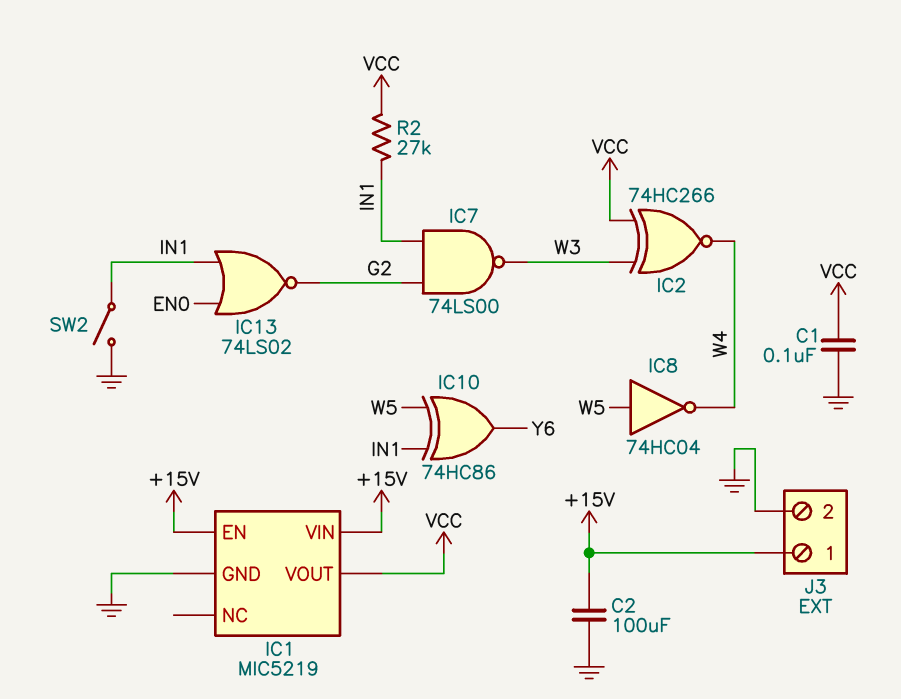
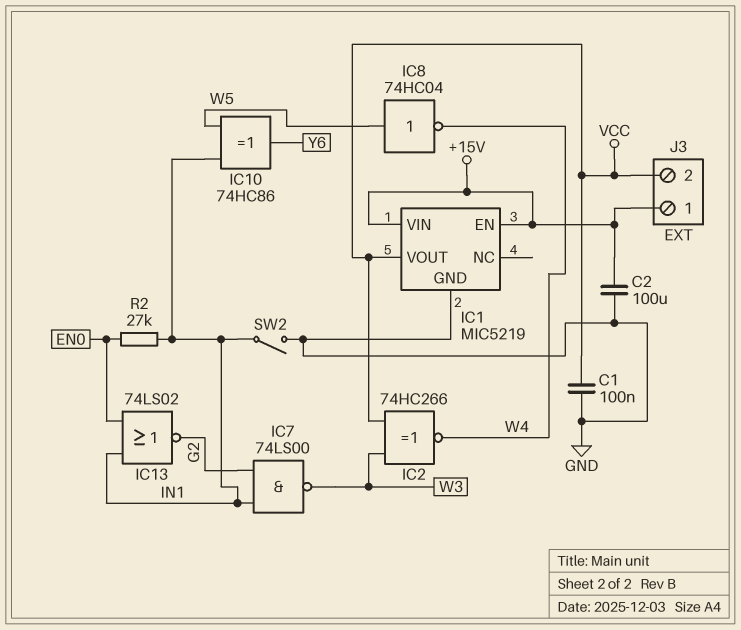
J3 pin 2: GND -> VCC
R2: 27k (IN1, VCC) -> 27k (EN0, IN1)

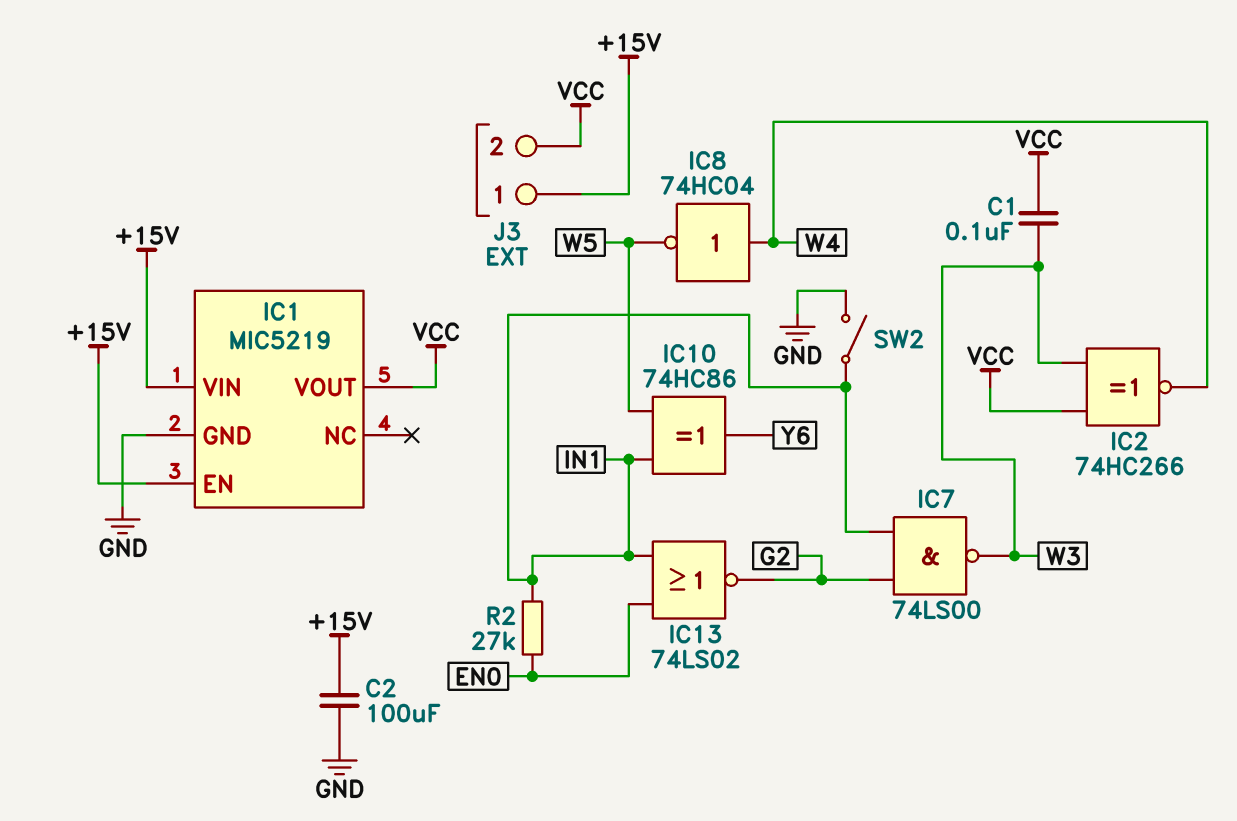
C1: 100nF (GND, VCC) -> 100nF (VCC, W3)
IC8: NOT 74HC04 (in W5, out W4) -> NOT 74HC04 (in W4, out W5)

